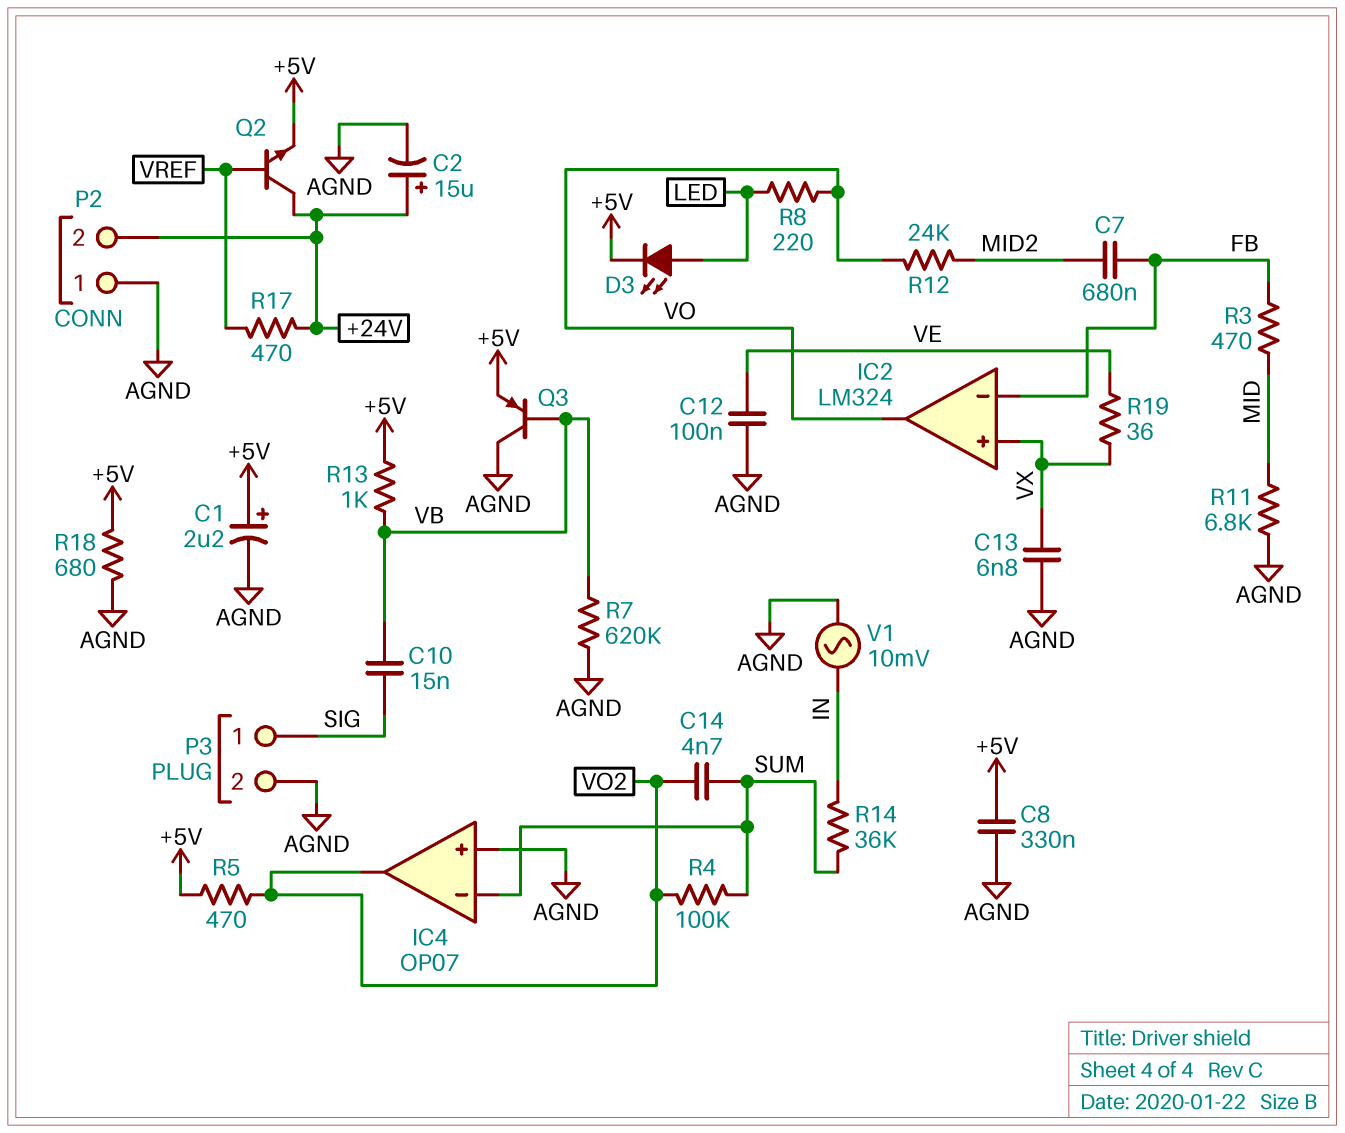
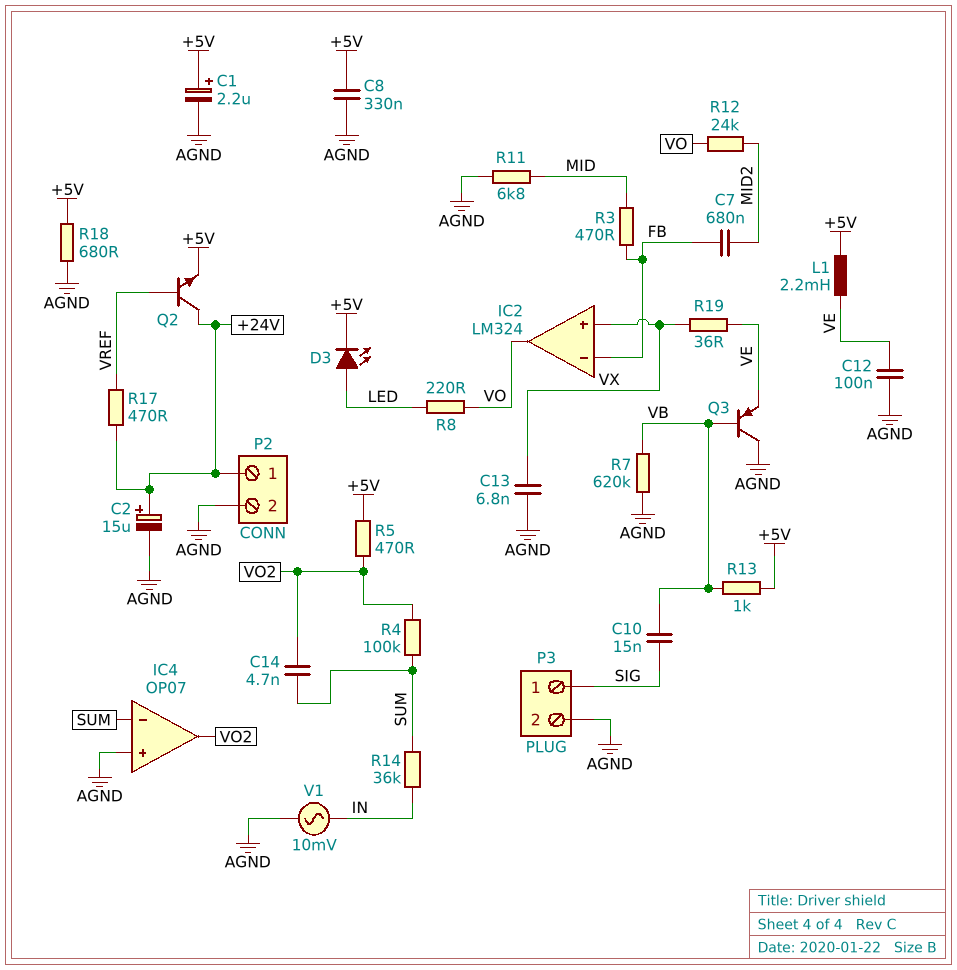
L1: none -> 2.2mH (+5V, VE)
P2 pin 1: AGND -> +24V
P2 pin 2: +24V -> AGND
Q3: PNP (B VB, C AGND, E +5V) -> PNP (B VB, C AGND, E VE)

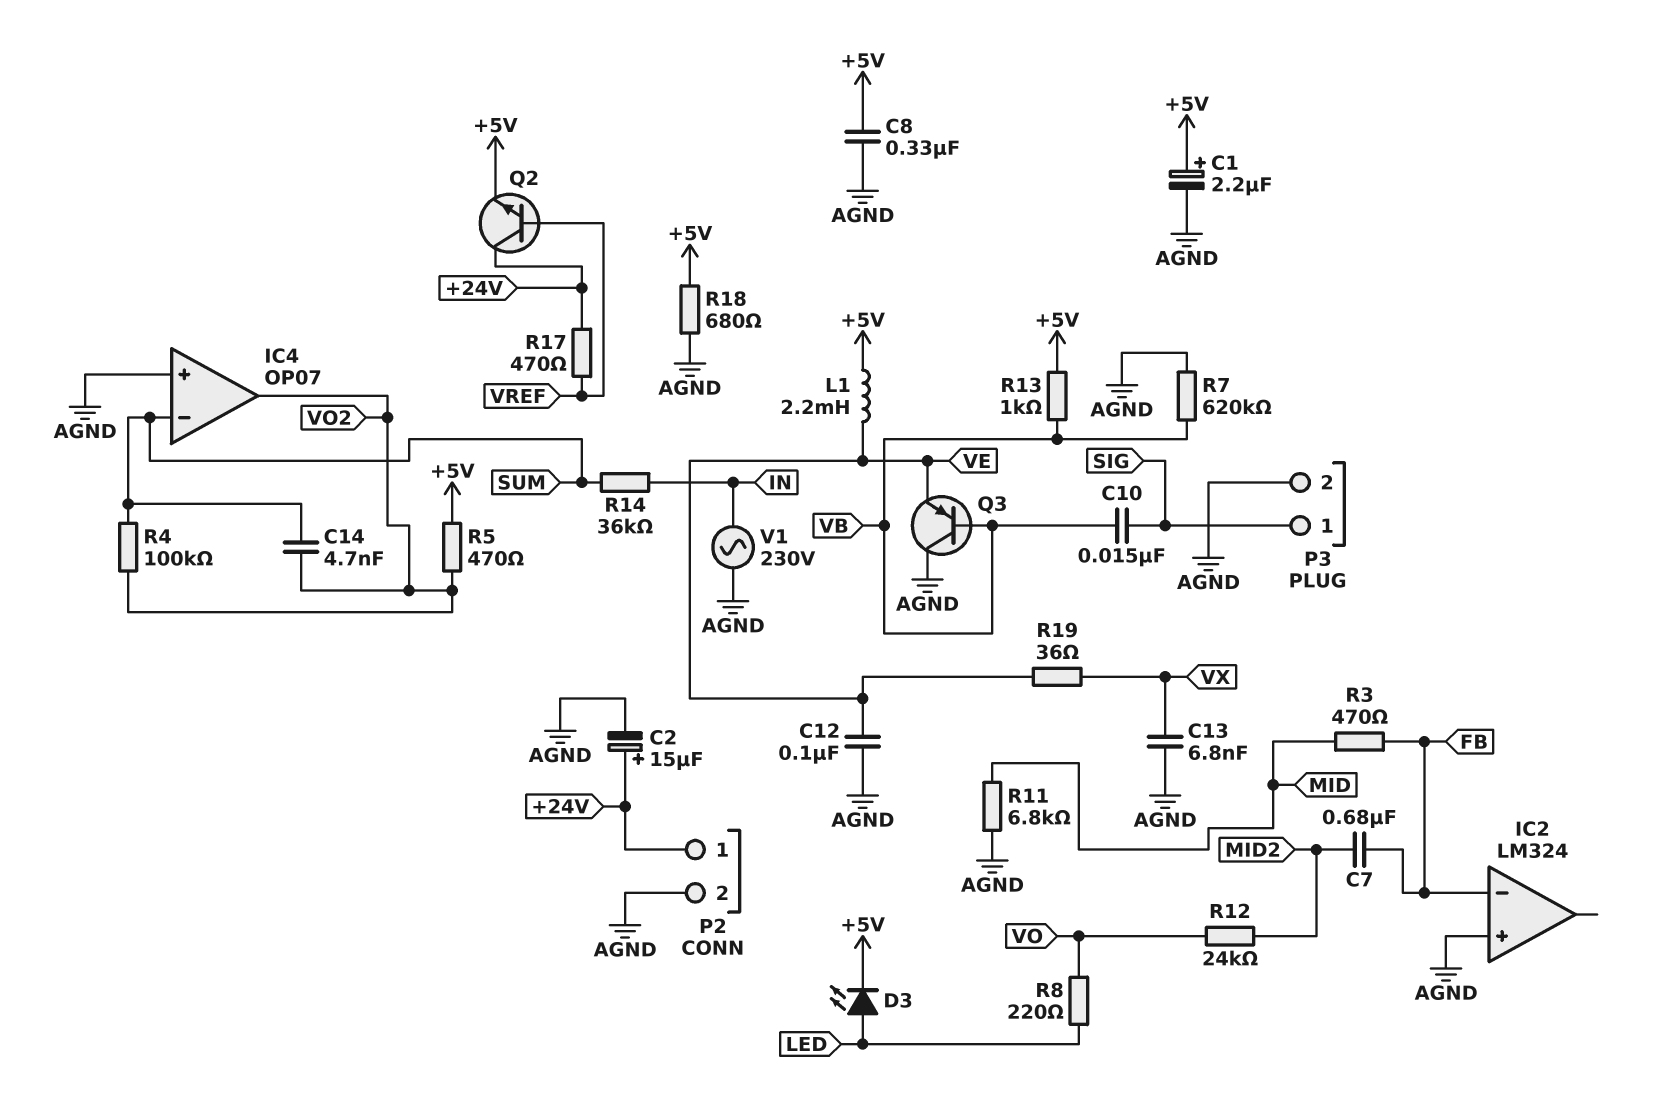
IC2 pin in+: VX -> AGND
IC2 pin out: VO -> none
V1: AC 10mV (AGND, IN) -> AC 230V (AGND, IN)

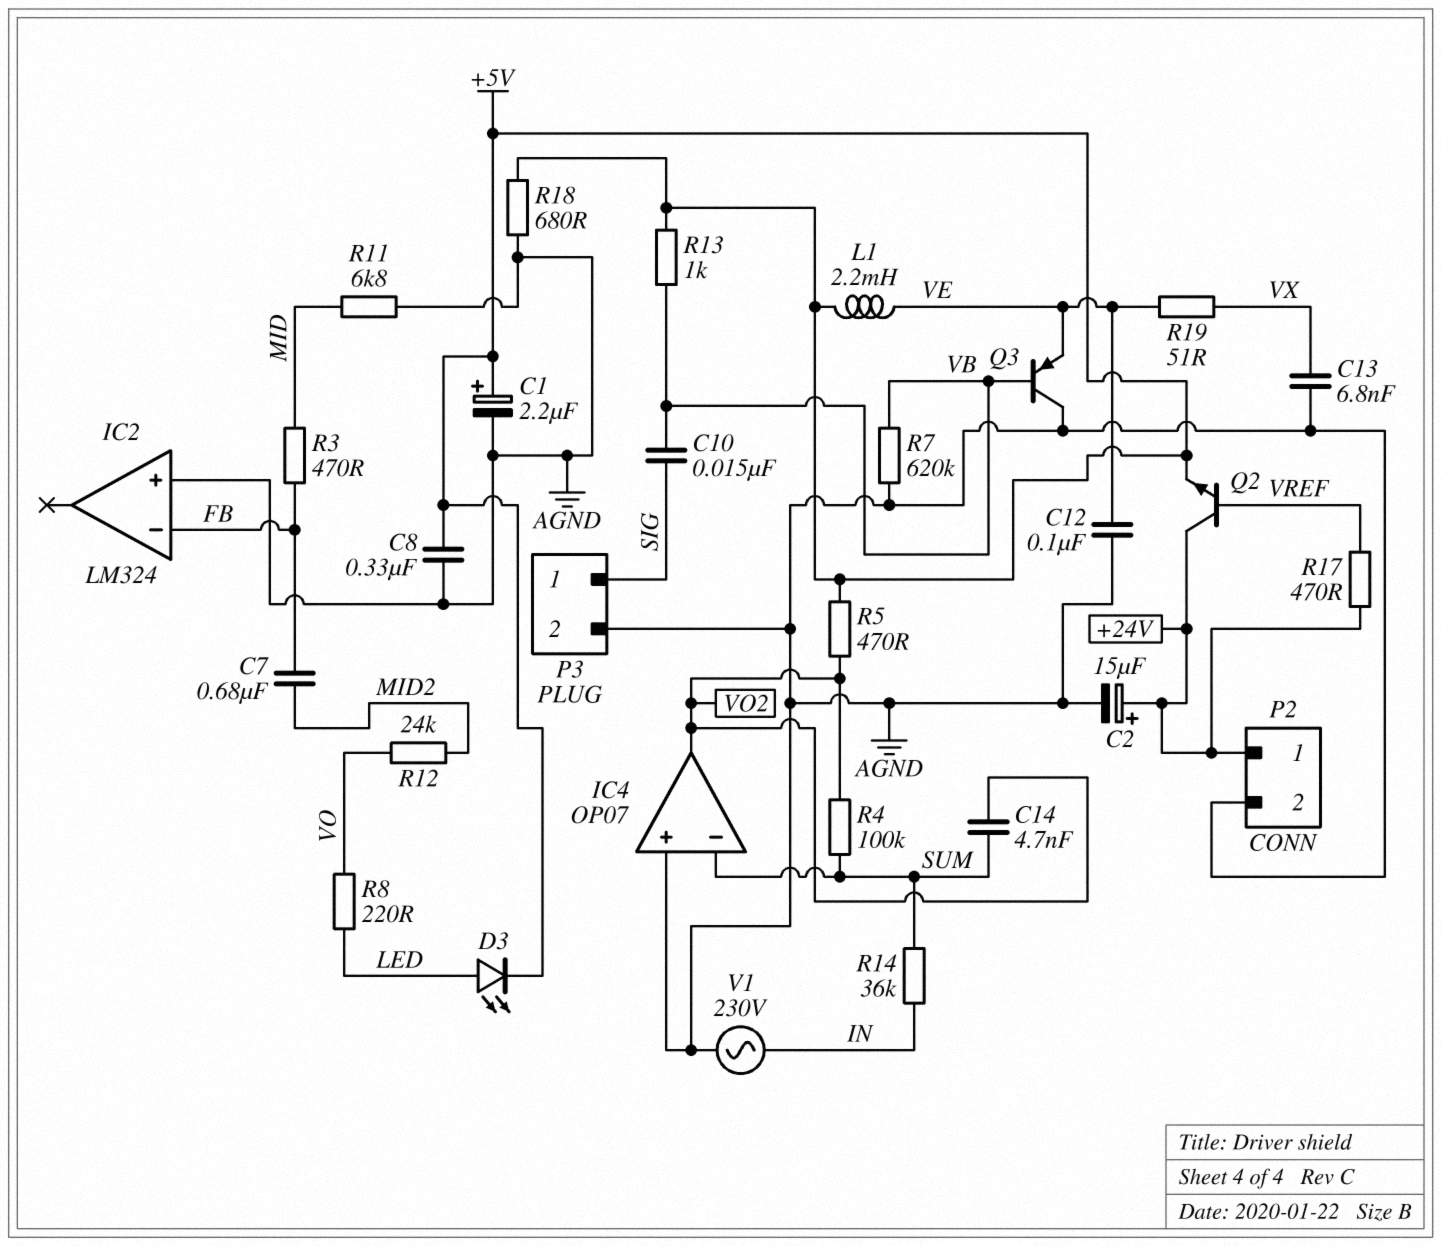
R19: 36 (VE, VX) -> 51 (VE, VX)

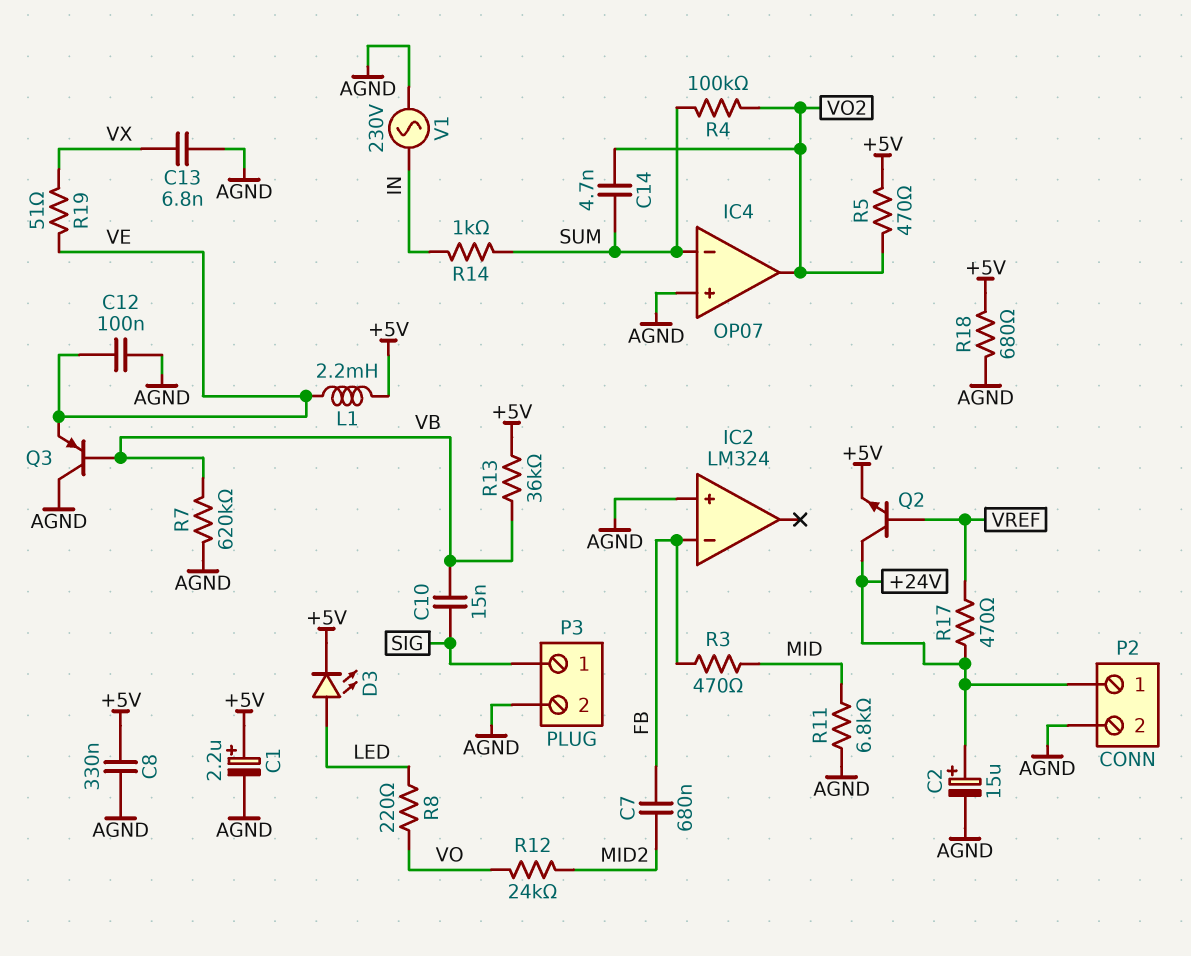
R13: 1k (+5V, VB) -> 36k (+5V, VB)
R14: 36k (IN, SUM) -> 1k (IN, SUM)

